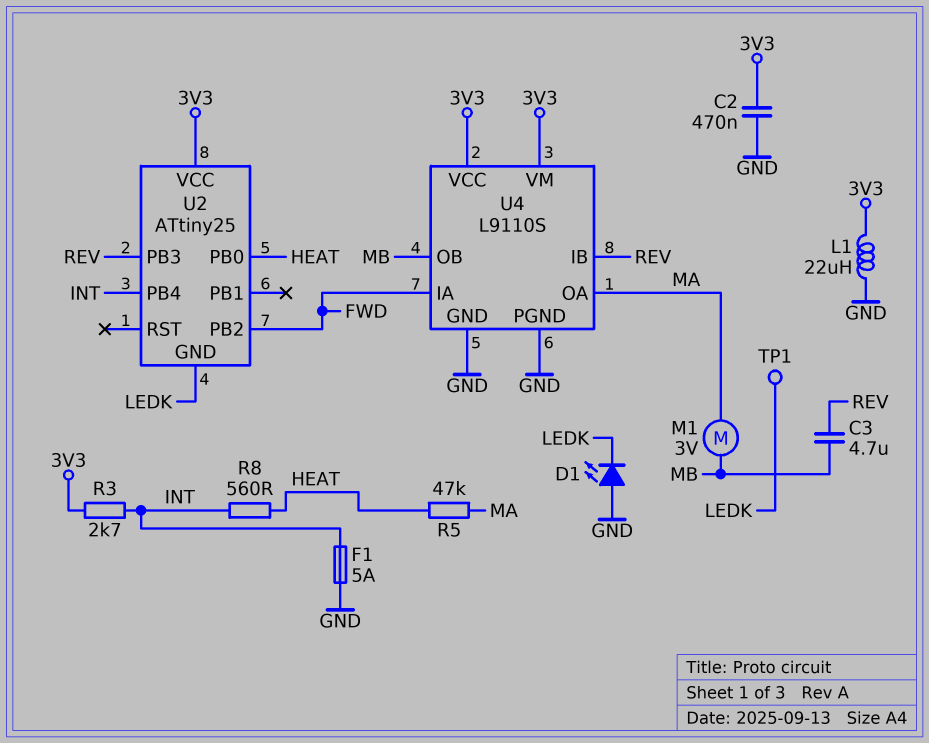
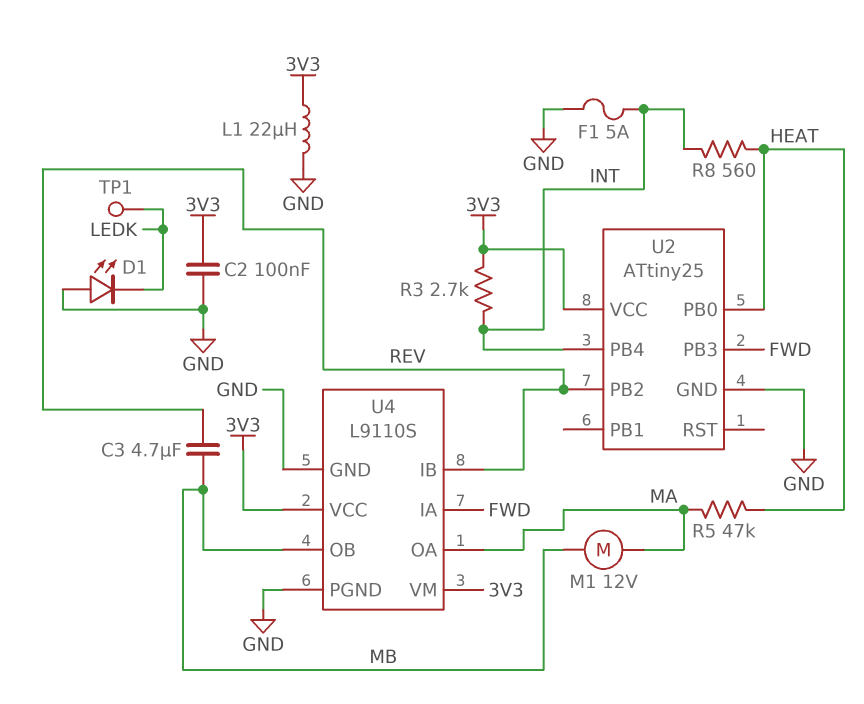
C2: 470nF (3V3, GND) -> 100nF (3V3, GND)
M1: motor 3V (MA, MB) -> motor 12V (MA, MB)
U2 pin GND: LEDK -> GND
U2 pin PB2: FWD -> REV
U2 pin PB3: REV -> FWD

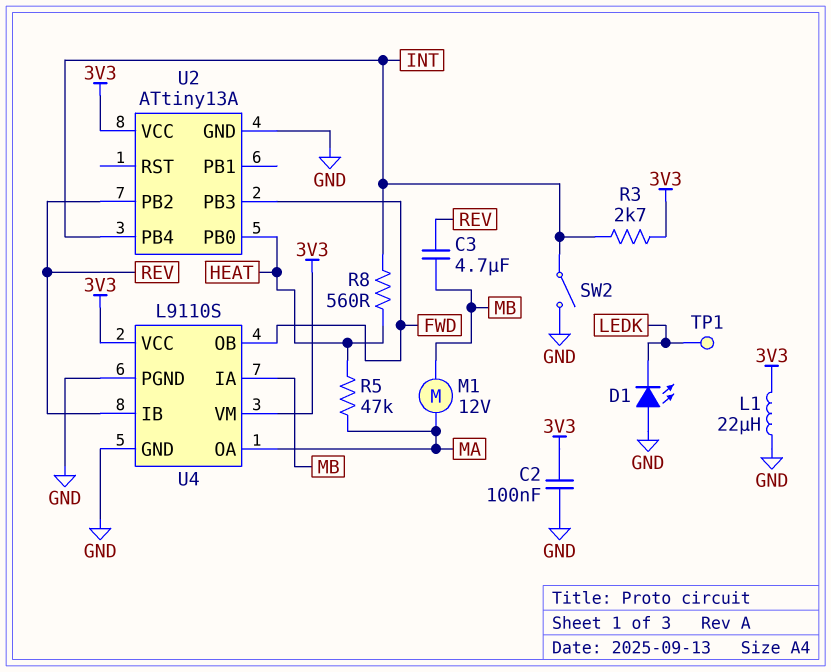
F1: 5A (GND, INT) -> none
SW2: none -> switch (GND, INT)
U2: ATtiny25 -> ATtiny13A
U4 pin IA: FWD -> MB
U4 pin OB: MB -> FWD

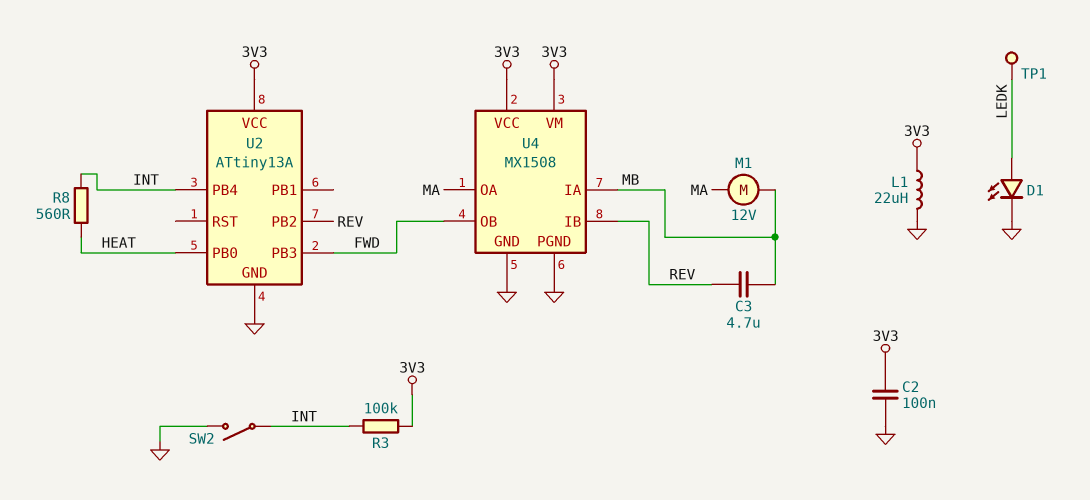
D1: LED (A GND, K LEDK) -> LED (A LEDK, K GND)
R3: 2.7k (3V3, INT) -> 100k (3V3, INT)
R5: 47k (HEAT, MA) -> none
U4: L9110S -> MX1508

